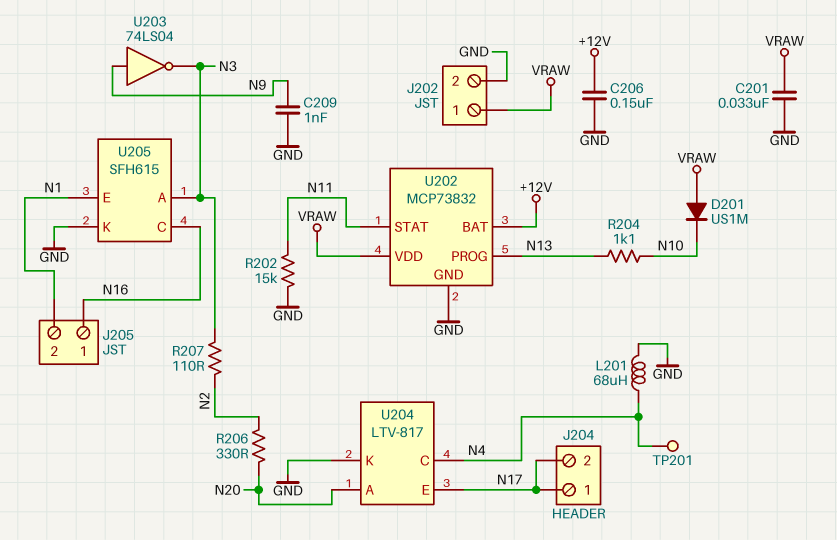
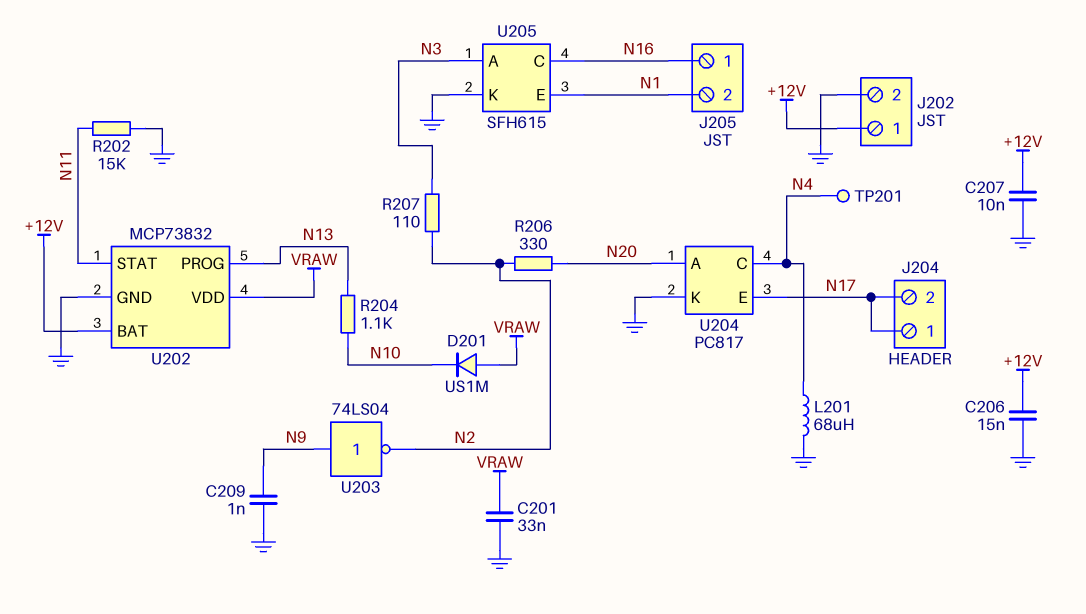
C206: 150nF (+12V, GND) -> 15nF (+12V, GND)
C207: none -> 10nF (+12V, GND)
J202 pin 1: VRAW -> +12V
U203: NOT 74LS04 (in N9, out N3) -> NOT 74LS04 (in N9, out N2)
U204: LTV-817 -> PC817

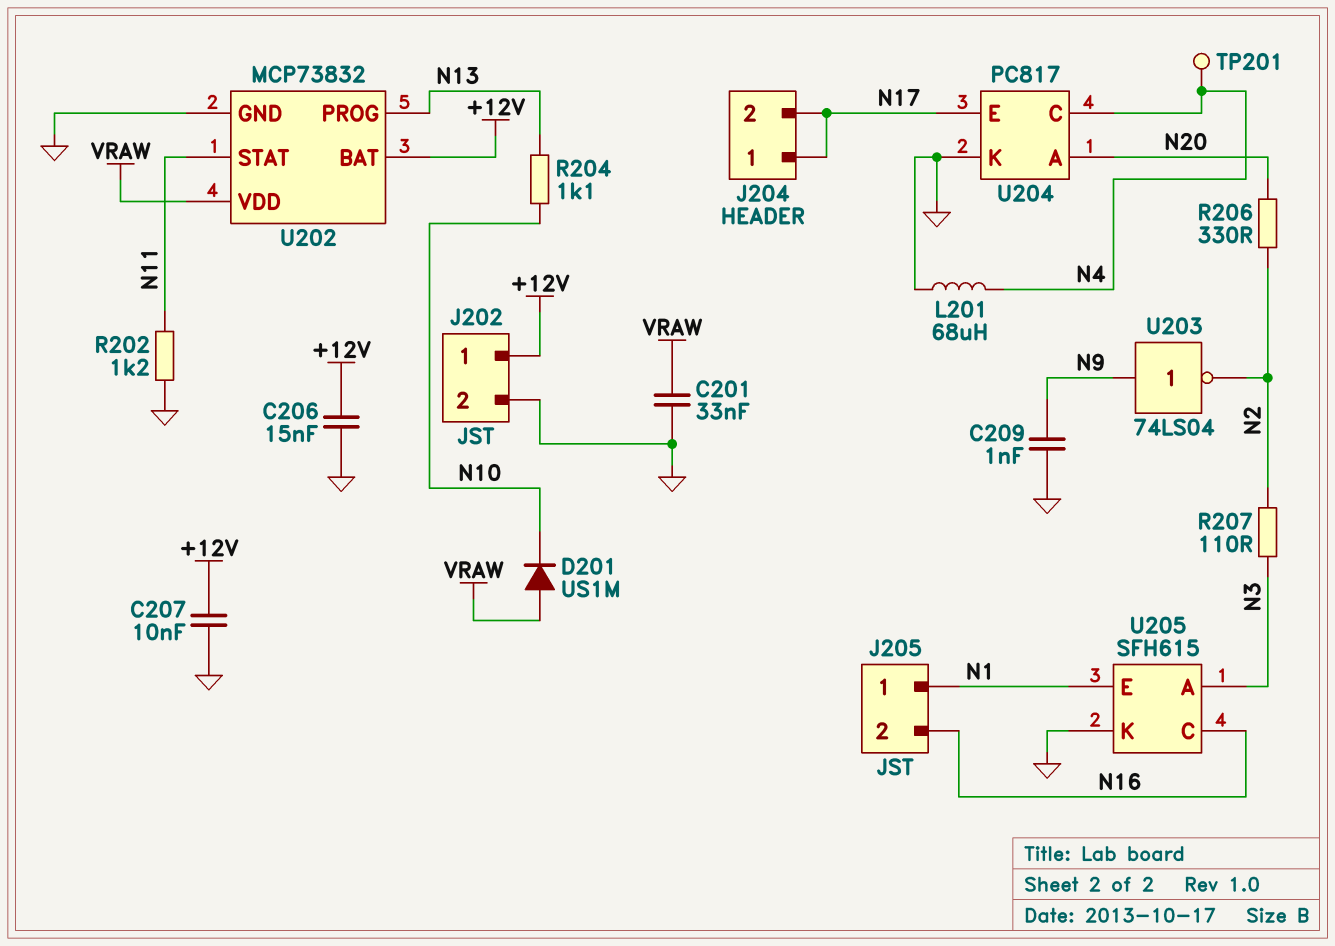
J205 pin 1: N16 -> N1
J205 pin 2: N1 -> N16
R202: 15k (GND, N11) -> 1.2k (GND, N11)

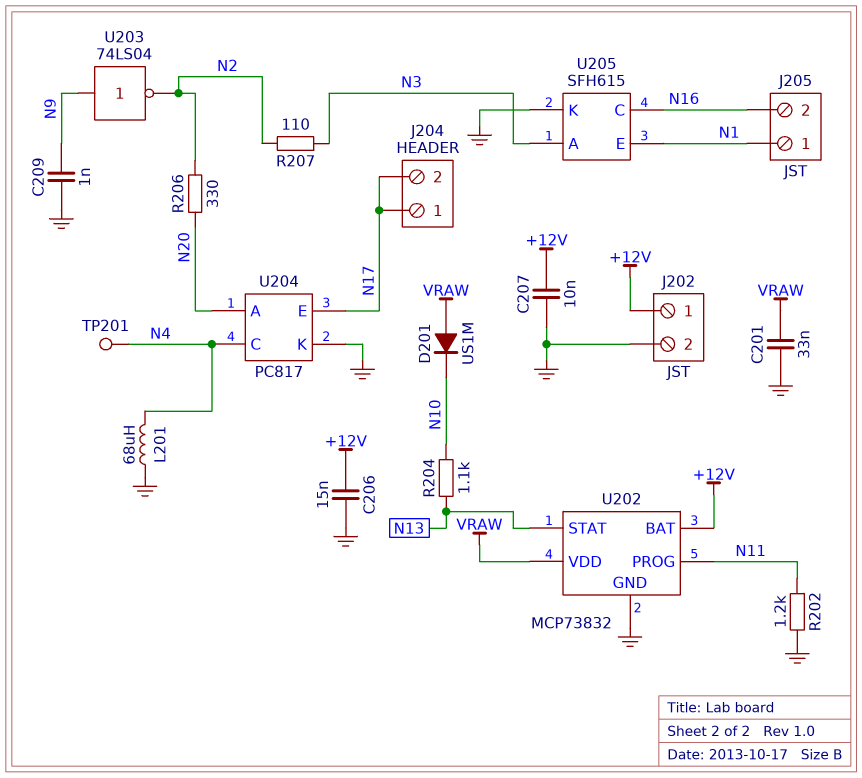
U202 pin PROG: N13 -> N11
U202 pin STAT: N11 -> N13

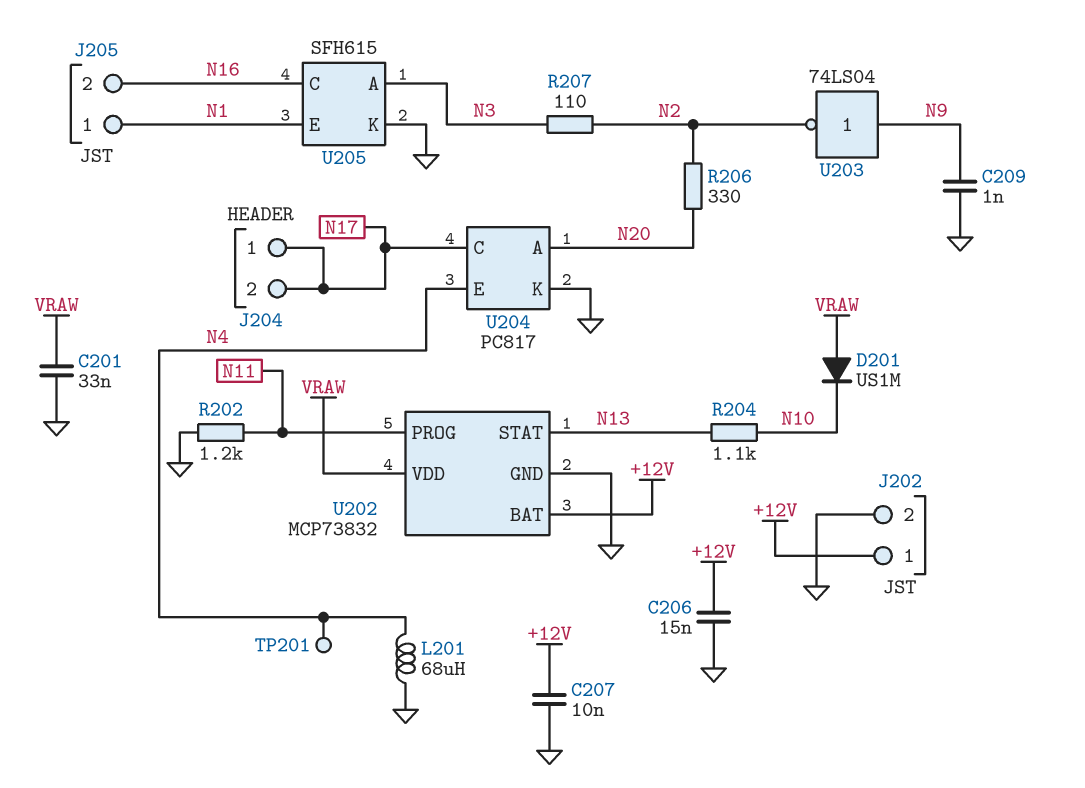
U204 pin C: N4 -> N17
U204 pin E: N17 -> N4

